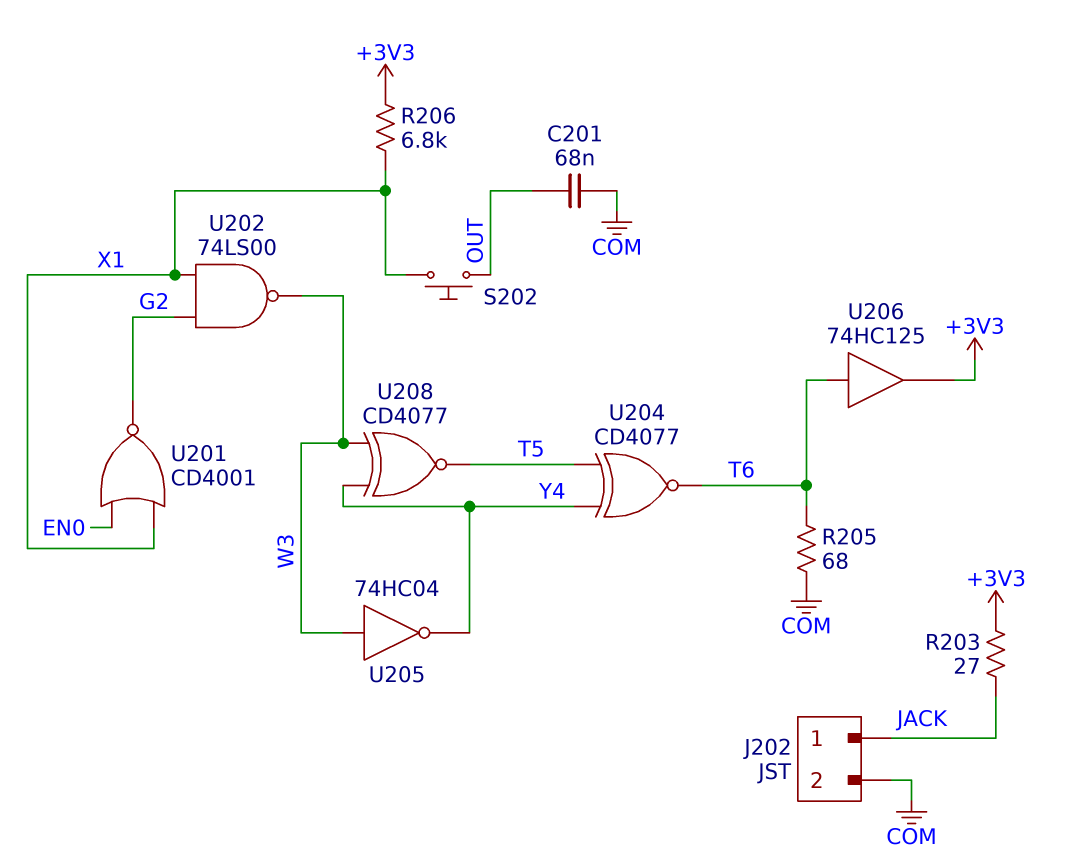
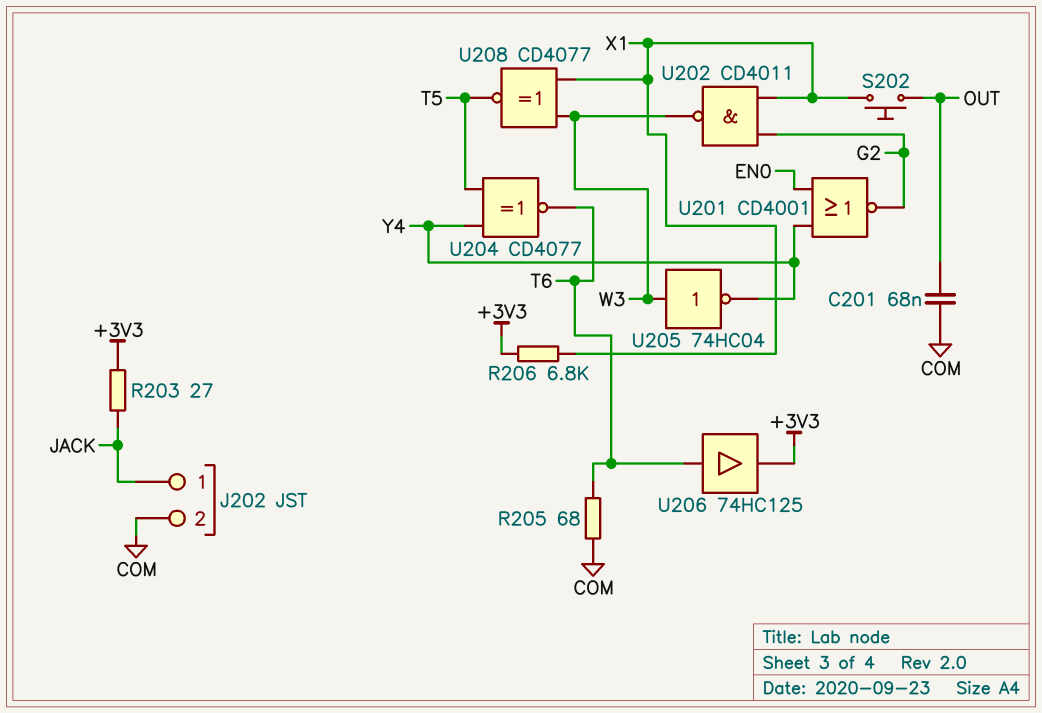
U201: NOR CD4001 (in EN0, in X1, out G2) -> NOR CD4001 (in EN0, in Y4, out G2)
U202: NAND 74LS00 (in G2, in X1, out W3) -> NAND CD4011 (in G2, in X1, out W3)
U208: XNOR CD4077 (in W3, in Y4, out T5) -> XNOR CD4077 (in W3, in X1, out T5)

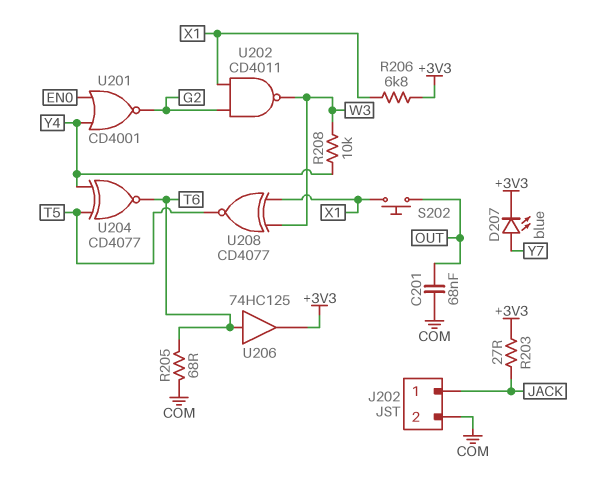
D207: none -> LED blue (A Y7, K +3V3)
R208: none -> 10k (W3, Y4)
U205: NOT 74HC04 (in W3, out Y4) -> none

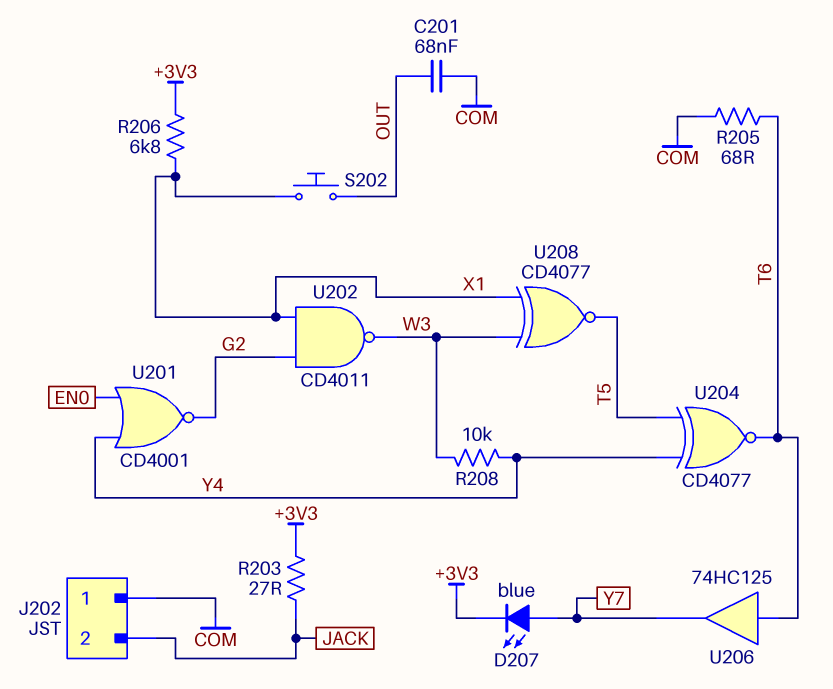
J202 pin 1: JACK -> COM
J202 pin 2: COM -> JACK
U206: buffer 74HC125 (in T6, out +3V3) -> buffer 74HC125 (in T6, out Y7)

